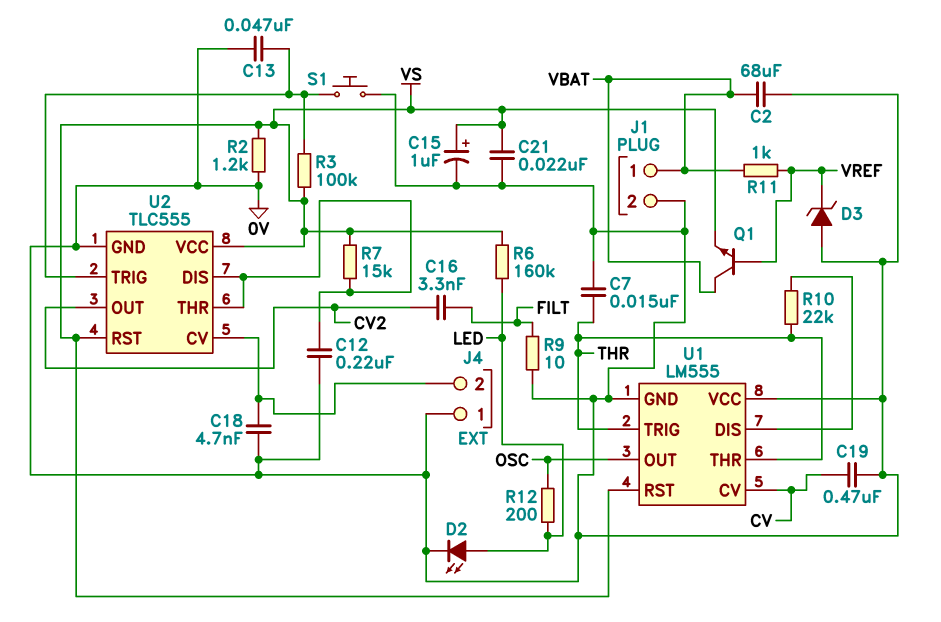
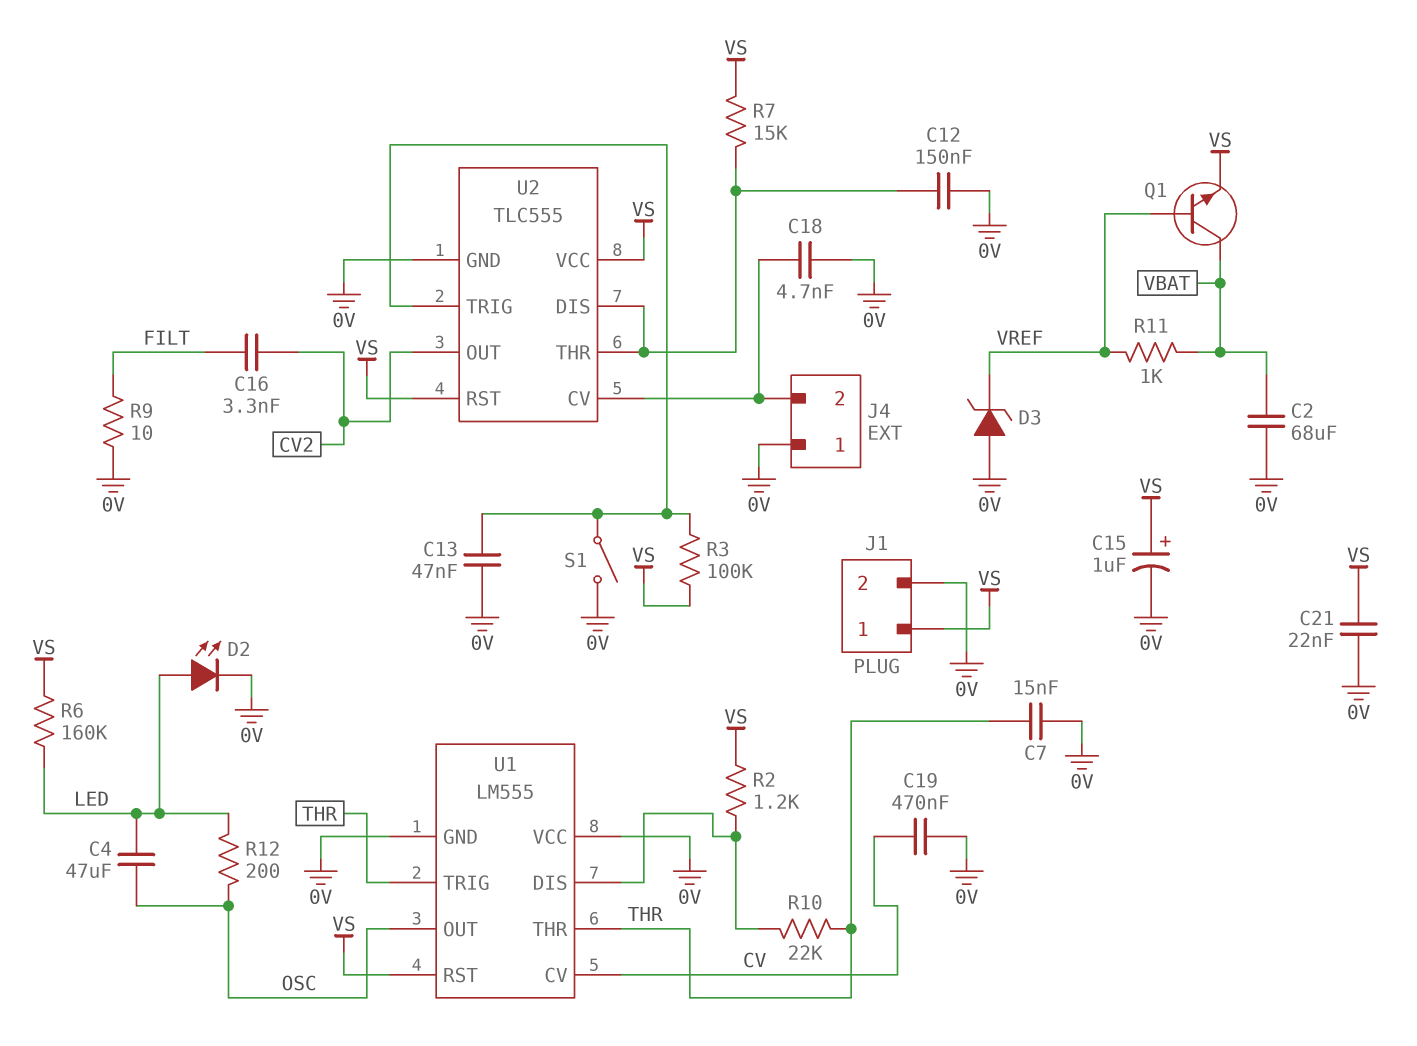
C4: none -> 47uF (LED, OSC)
C12: 220nF (0V, U2/DIS) -> 150nF (0V, U2/DIS)
J1 pin 1: VBAT -> VS
R2: 1.2k (0V, VS) -> 1.2k (U1/DIS, VS)
S1: button (0V, U2/TRIG) -> switch (0V, U2/TRIG)

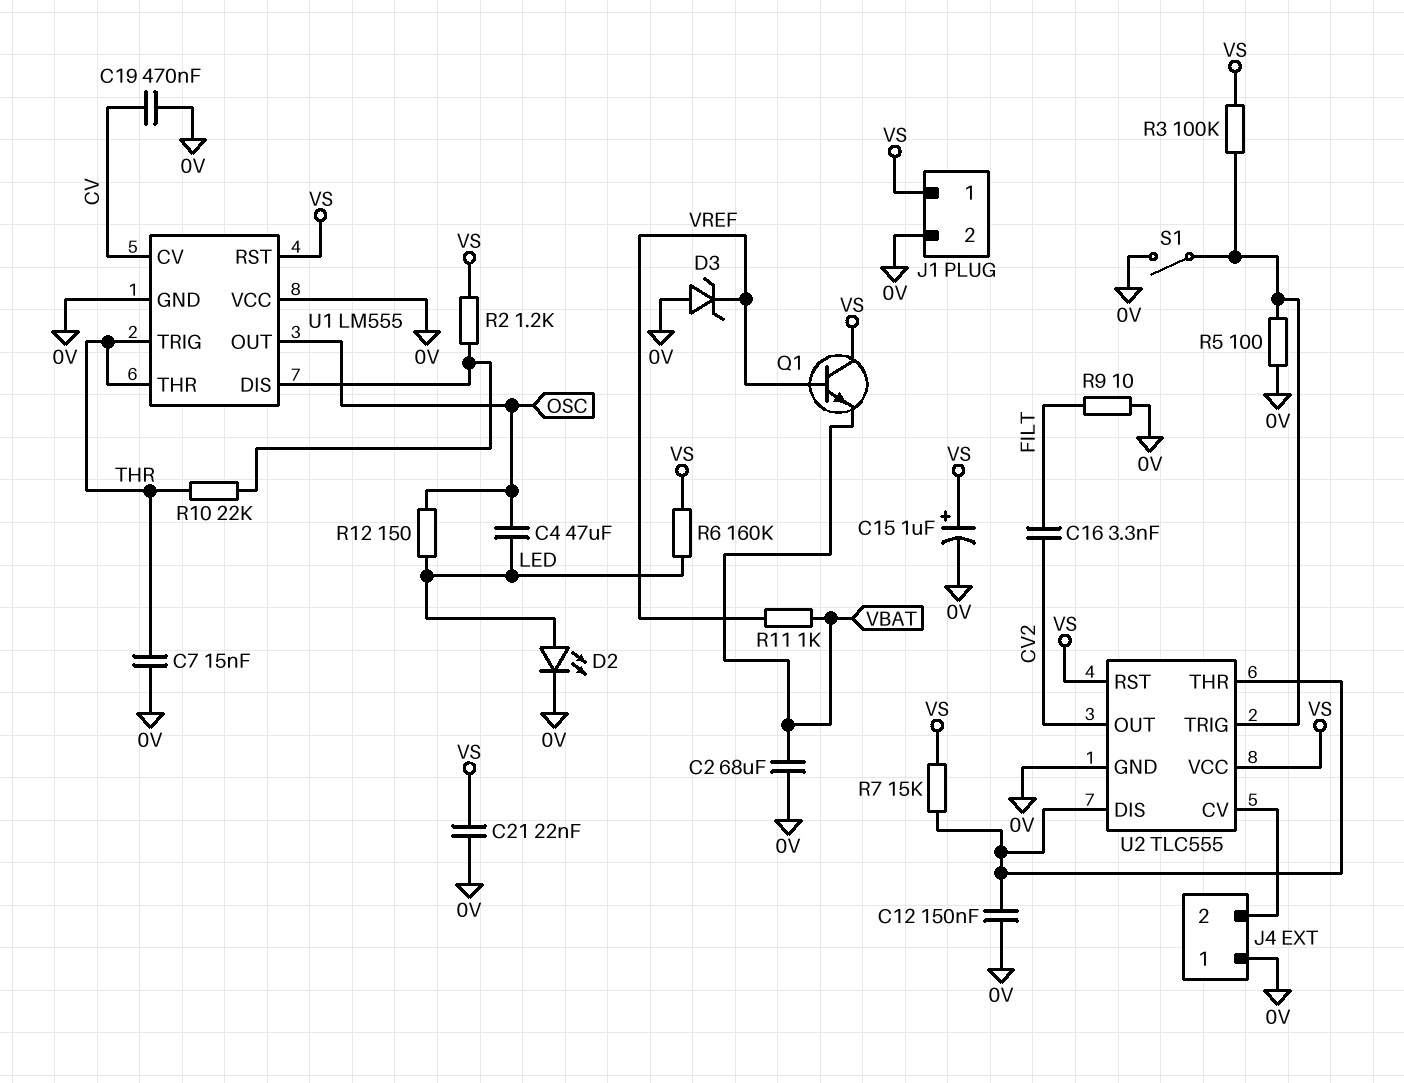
C13: 47nF (0V, U2/TRIG) -> none
C18: 4.7nF (0V, J4/2) -> none
Q1: NPN (B VREF, C VBAT, E VS) -> NPN (B VREF, C VS, E VBAT)
R5: none -> 100 (0V, U2/TRIG)
R12: 200 (LED, OSC) -> 150 (LED, OSC)

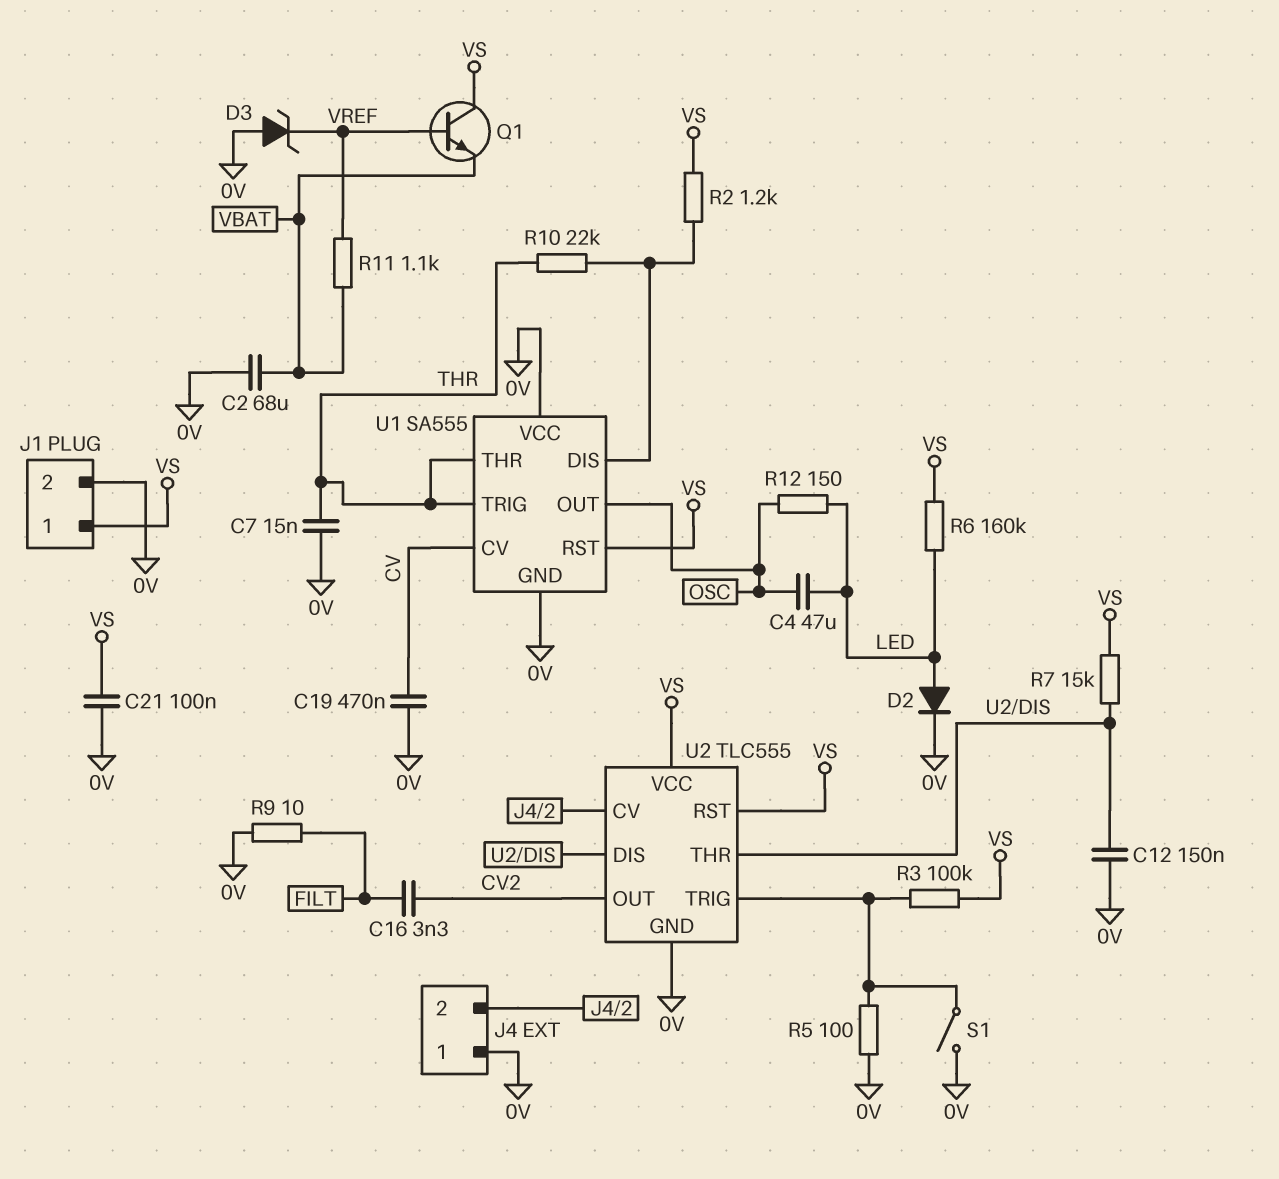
C15: 1uF (plus VS, minus 0V) -> none
C21: 22nF (0V, VS) -> 100nF (0V, VS)
D2: LED (A LED, K 0V) -> diode (A LED, K 0V)
R11: 1k (VBAT, VREF) -> 1.1k (VBAT, VREF)
U1: LM555 -> SA555

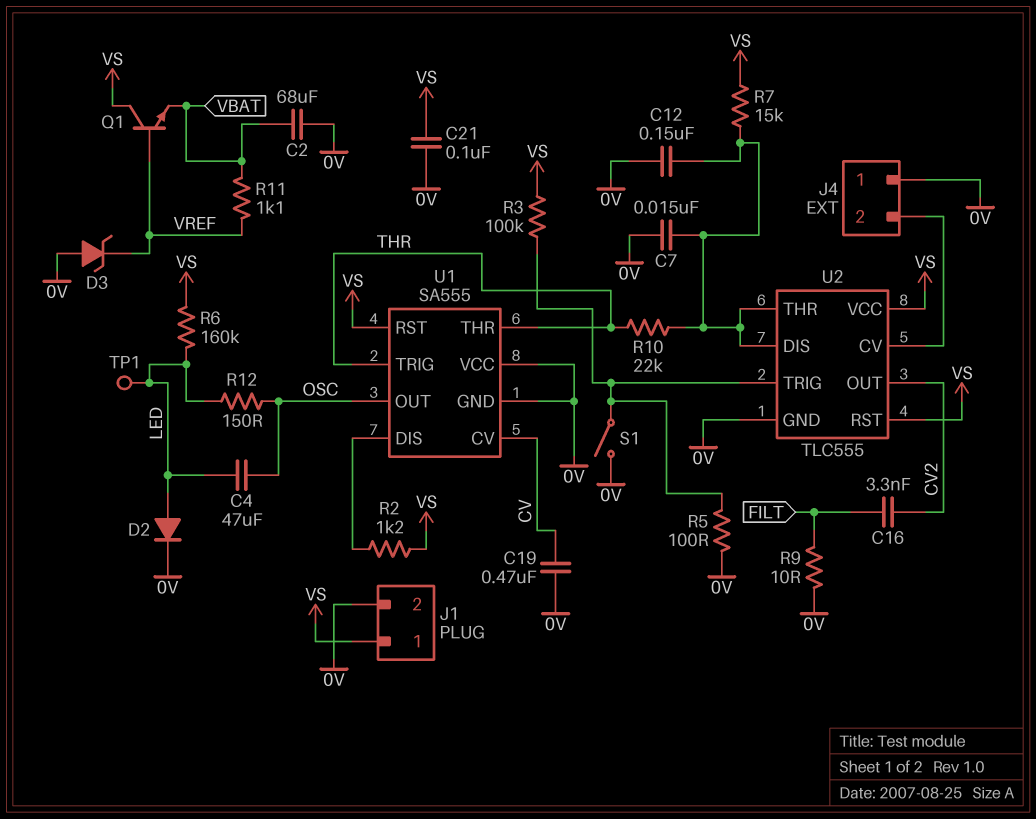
C7: 15nF (0V, THR) -> 15nF (0V, U2/DIS)
R10: 22k (THR, U1/DIS) -> 22k (THR, U2/DIS)
TP1: none -> test point (LED)

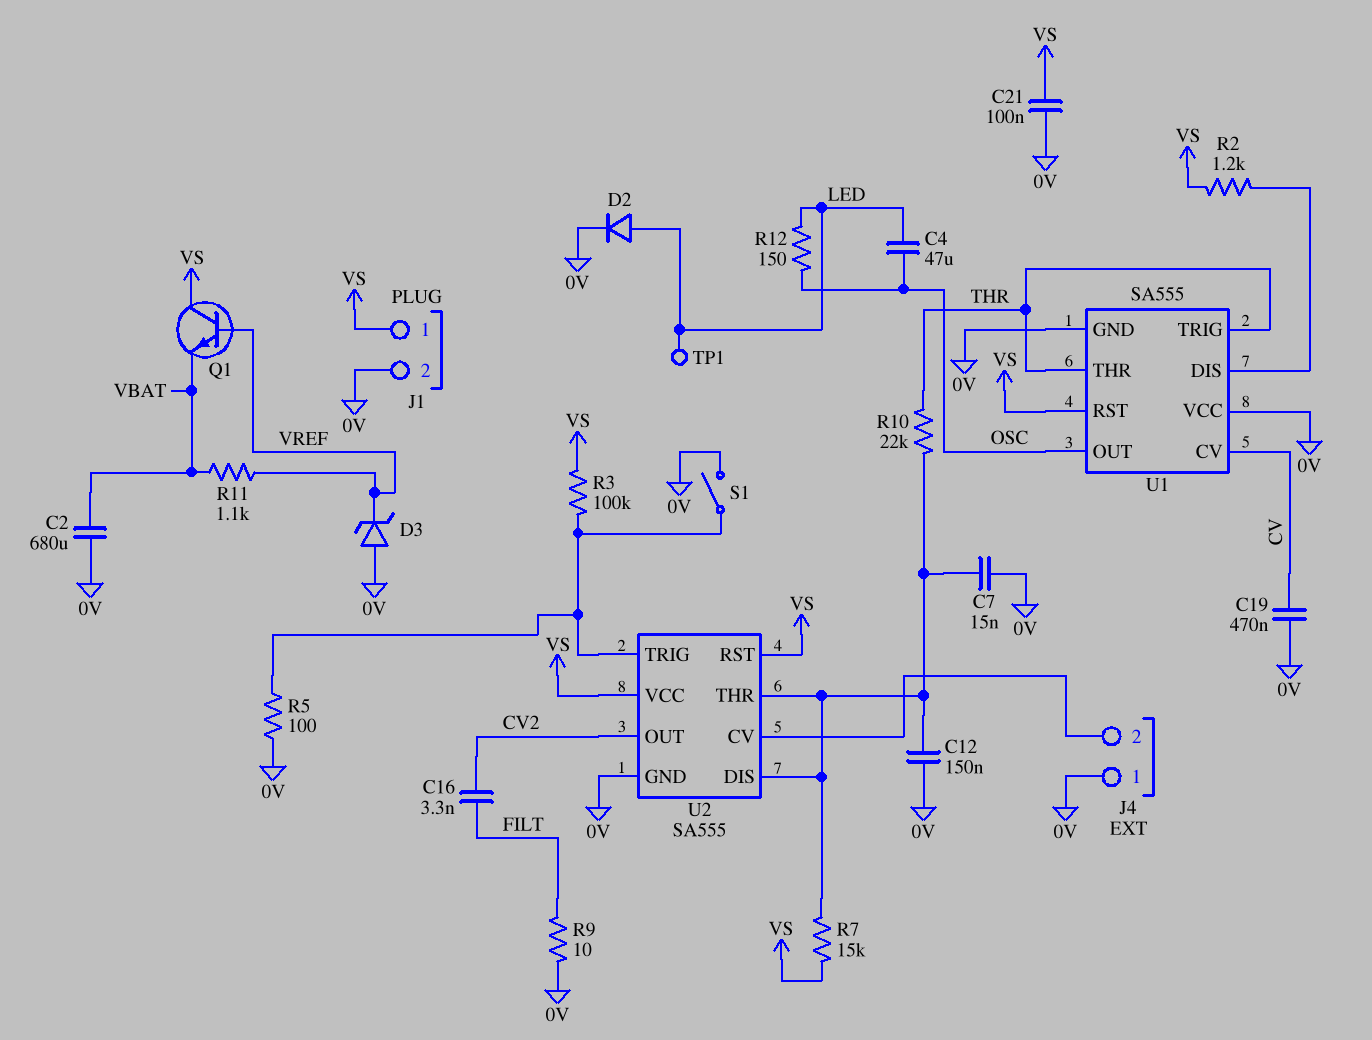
C2: 68uF (0V, VBAT) -> 680uF (0V, VBAT)
R6: 160k (LED, VS) -> none
U2: TLC555 -> SA555

